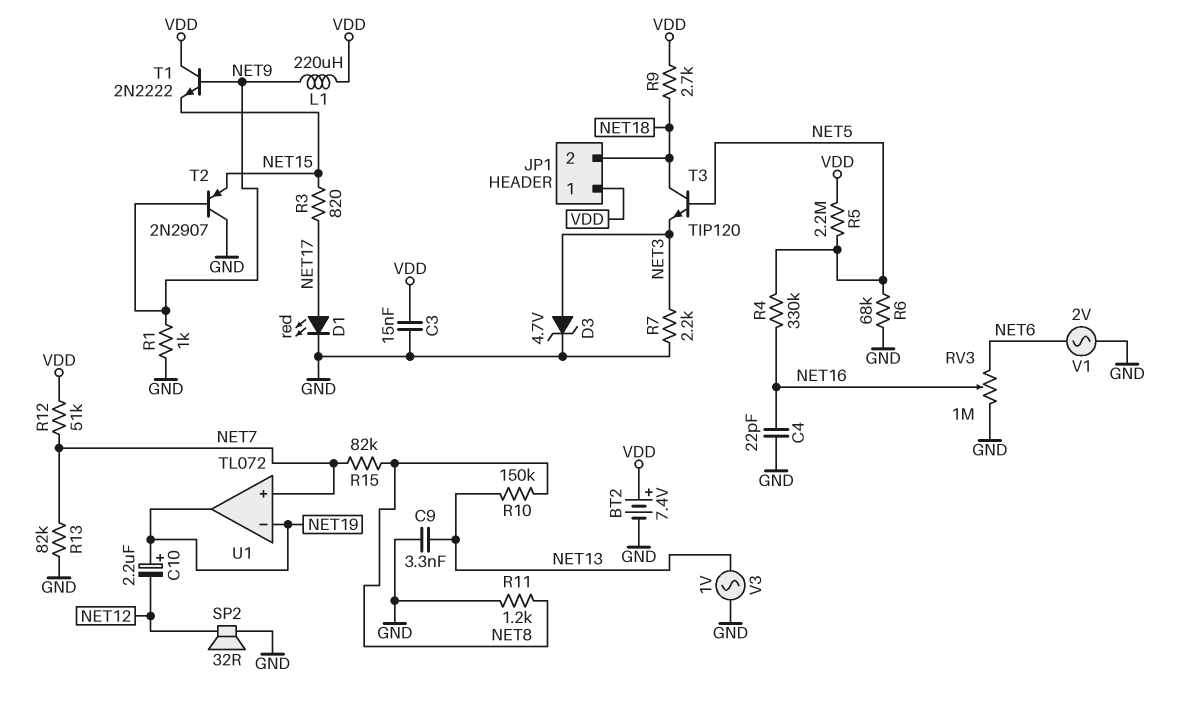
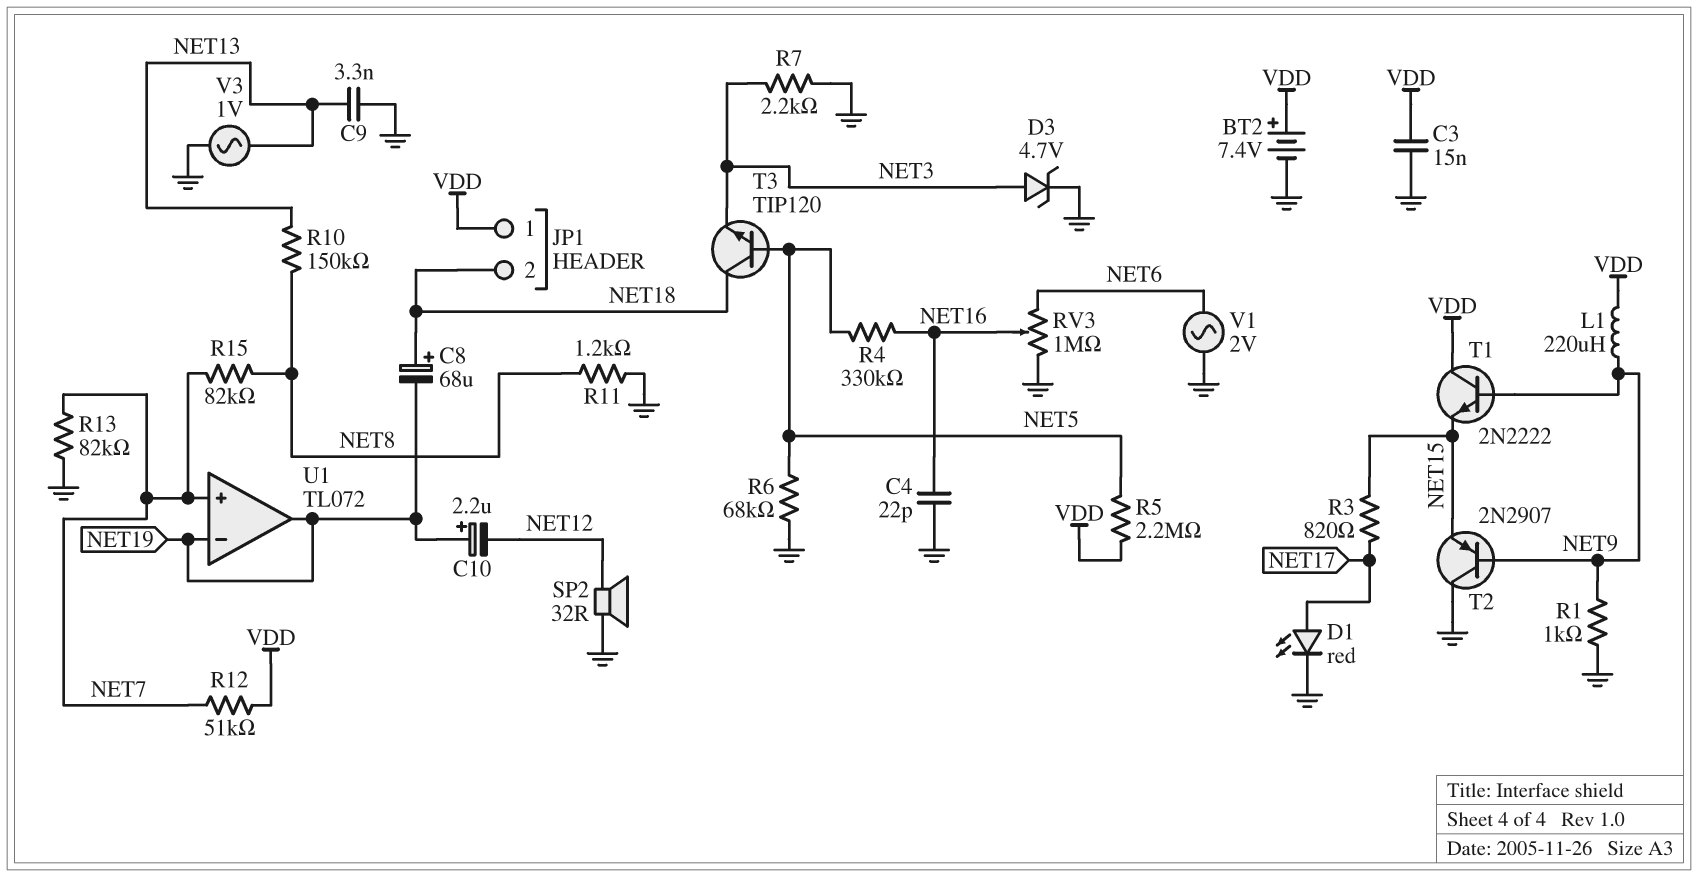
C8: none -> 68uF (plus NET18, minus NET19)
R9: 2.7k (NET18, VDD) -> none

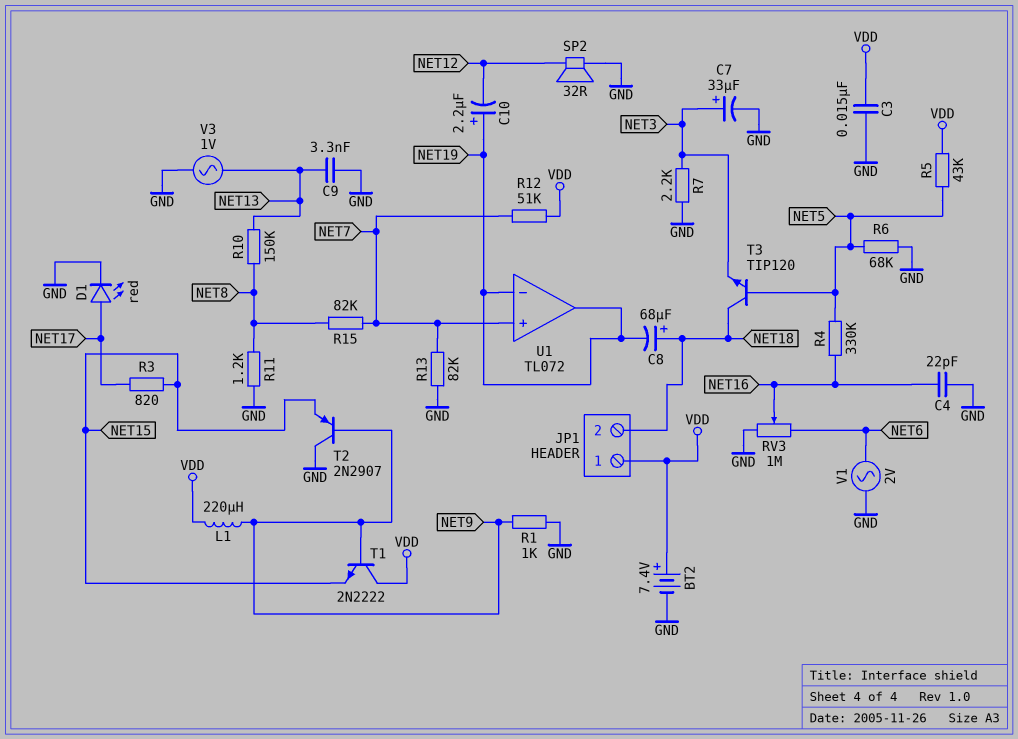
C7: none -> 33uF (plus NET3, minus GND)
D3: zener 4.7V (A NET3, K GND) -> none
R5: 2.2M (NET5, VDD) -> 43k (NET5, VDD)

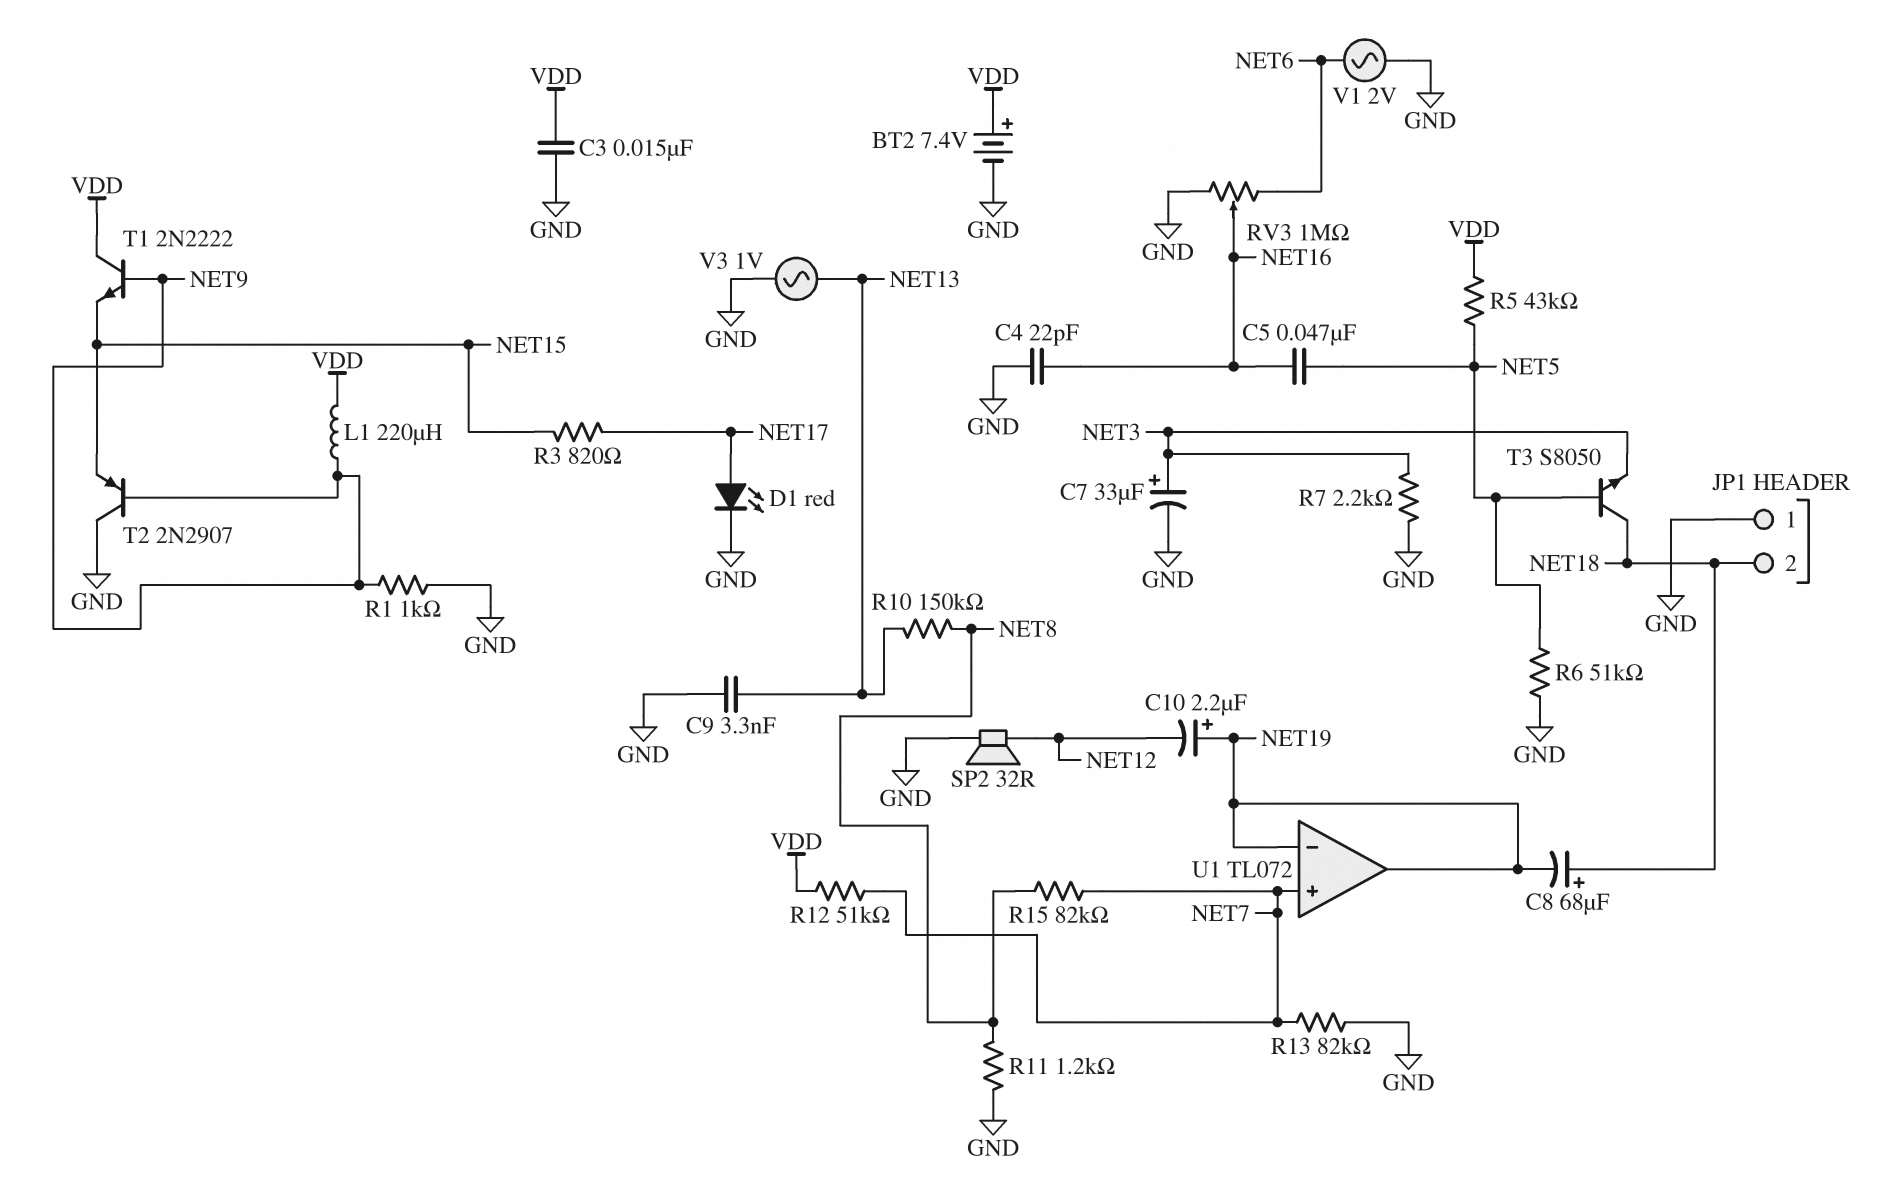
C5: none -> 47nF (NET5, NET16)
JP1 pin 1: VDD -> GND
R4: 330k (NET5, NET16) -> none
R6: 68k (GND, NET5) -> 51k (GND, NET5)
T3: NPN TIP120 (B NET5, C NET18, E NET3) -> NPN S8050 (B NET5, C NET18, E NET3)

